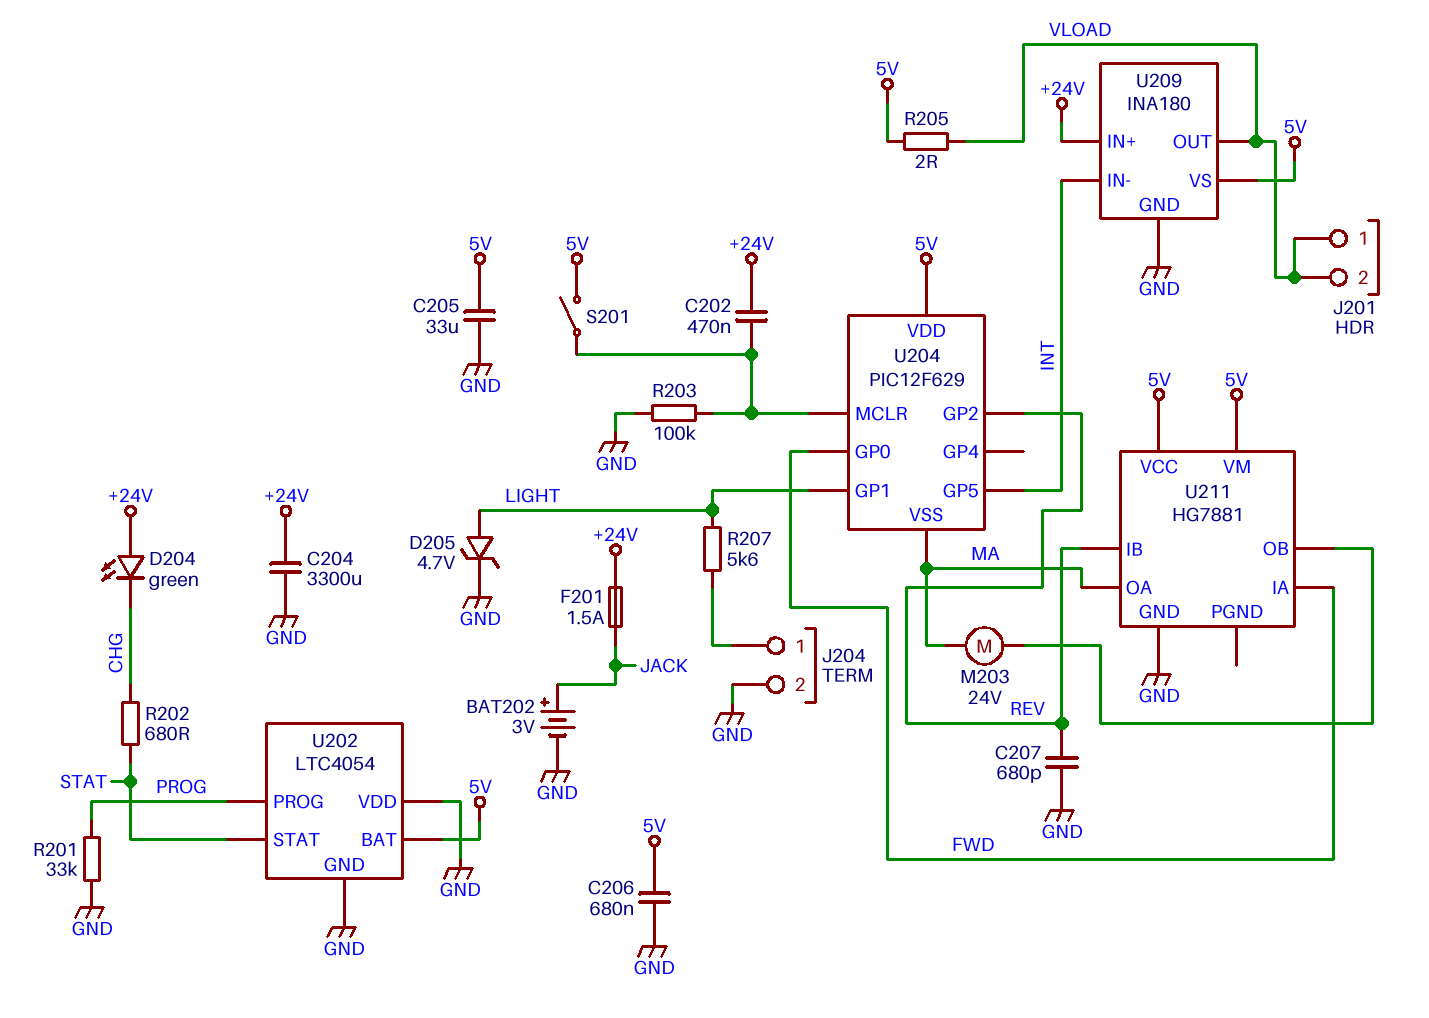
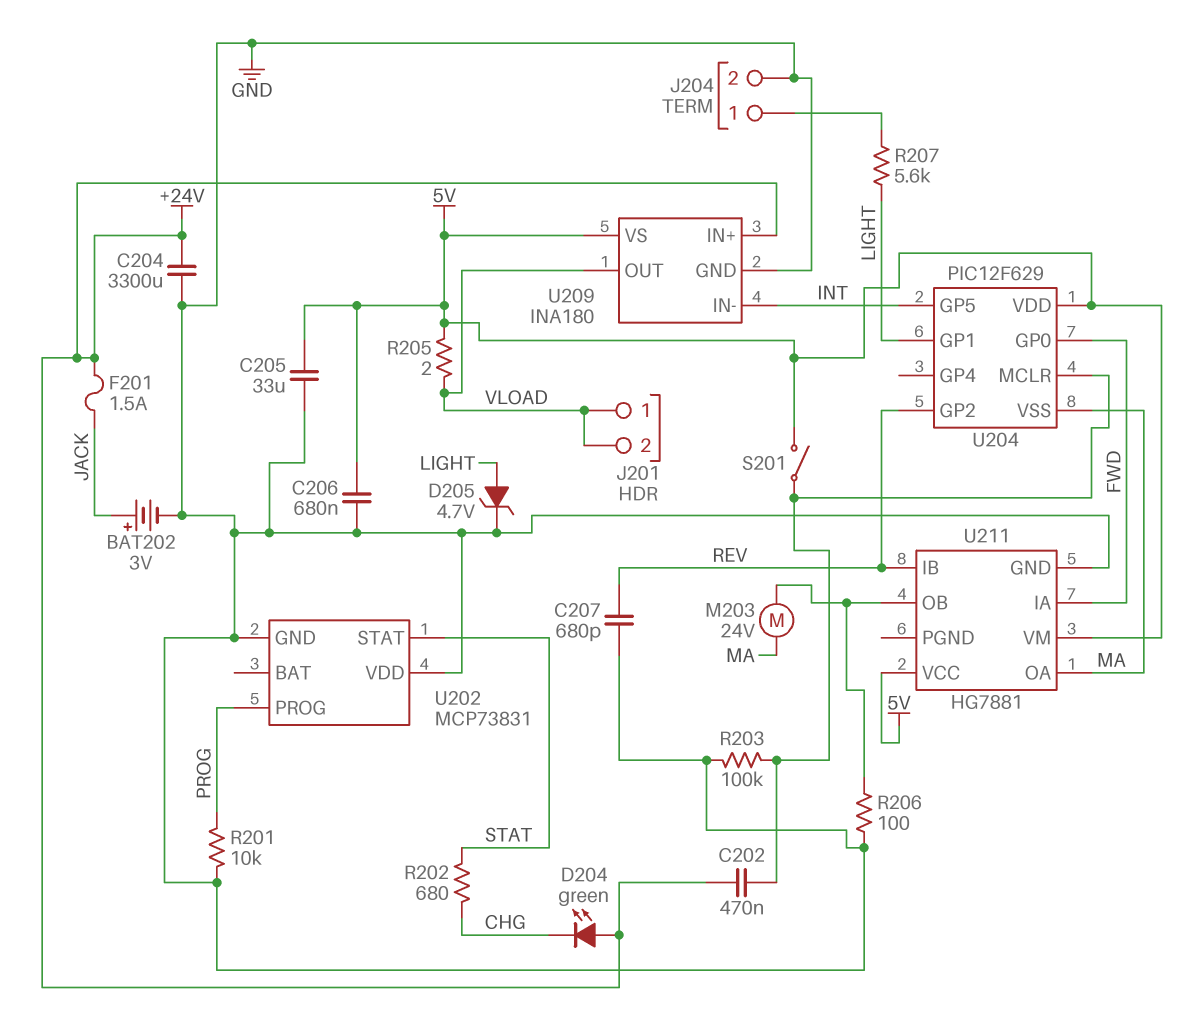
R201: 33k (GND, PROG) -> 10k (GND, PROG)
R206: none -> 100 (GND, U211/OB)
U202: LTC4054 -> MCP73831
U202 pin BAT: 5V -> none

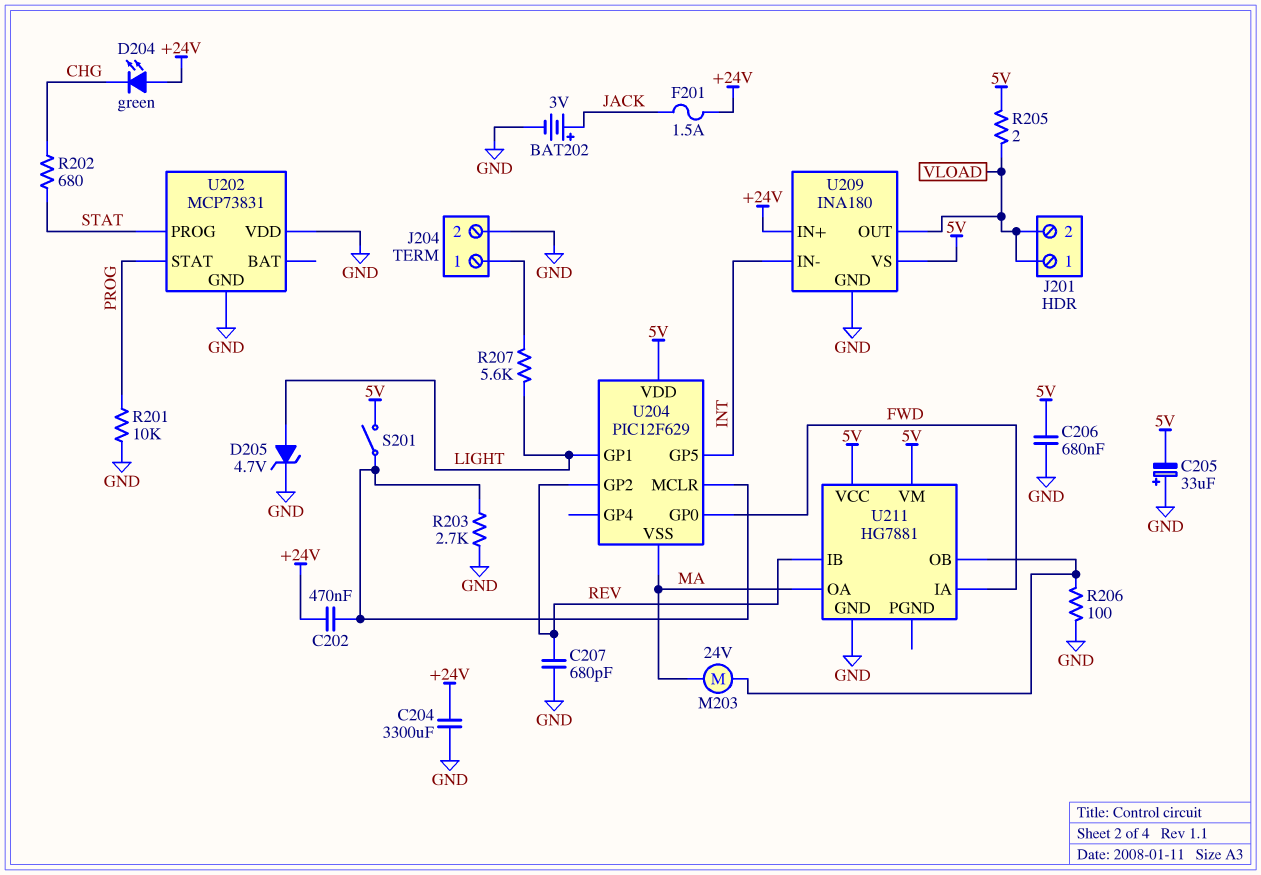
C205: 33uF (5V, GND) -> 33uF (plus GND, minus 5V)
R203: 100k (GND, U204/MCLR) -> 2.7k (GND, U204/MCLR)
U202 pin PROG: PROG -> STAT
U202 pin STAT: STAT -> PROG

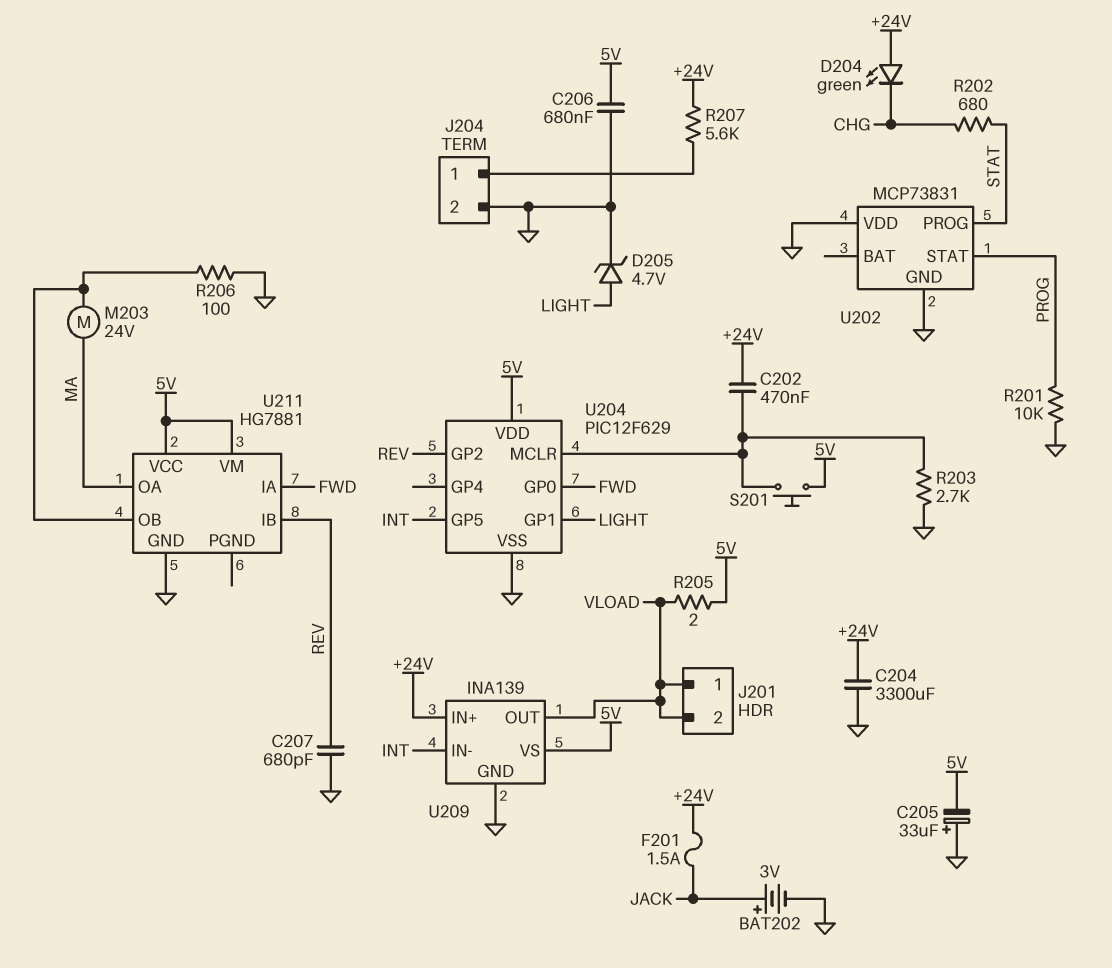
R207: 5.6k (J204/1, LIGHT) -> 5.6k (+24V, J204/1)
S201: switch (5V, U204/MCLR) -> button (5V, U204/MCLR)
U204 pin VSS: MA -> GND
U209: INA180 -> INA139

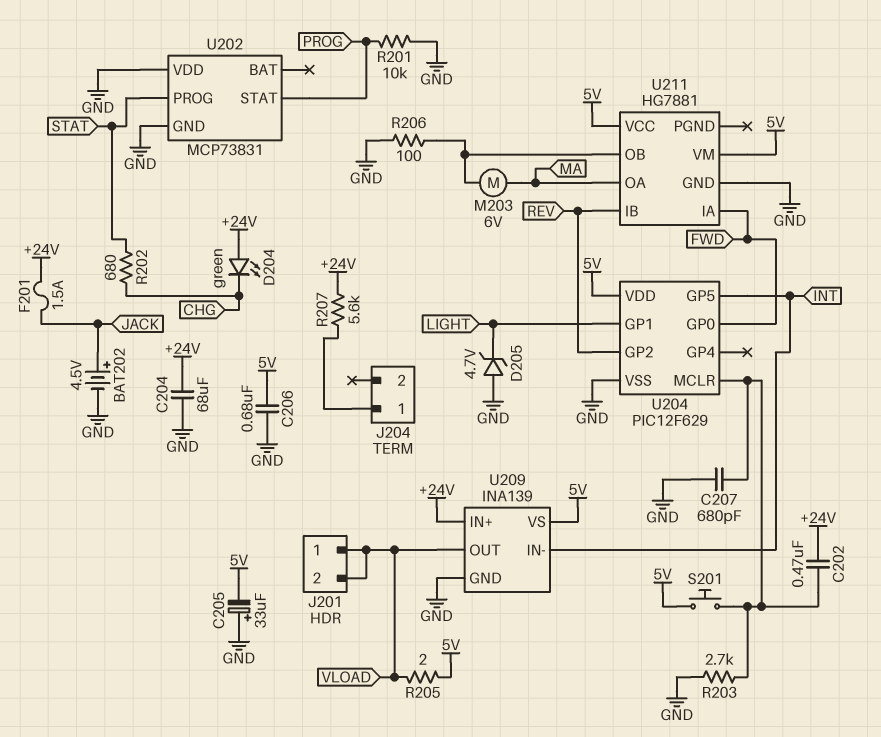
BAT202: 3V (plus JACK, minus GND) -> 4.5V (plus JACK, minus GND)
C204: 3300uF (+24V, GND) -> 68uF (+24V, GND)
C207: 680pF (GND, REV) -> 680pF (GND, U204/MCLR)
D205: zener 4.7V (A LIGHT, K GND) -> zener 4.7V (A GND, K LIGHT)
J204 pin 2: GND -> none
M203: motor 24V (MA, U211/OB) -> motor 6V (MA, U211/OB)

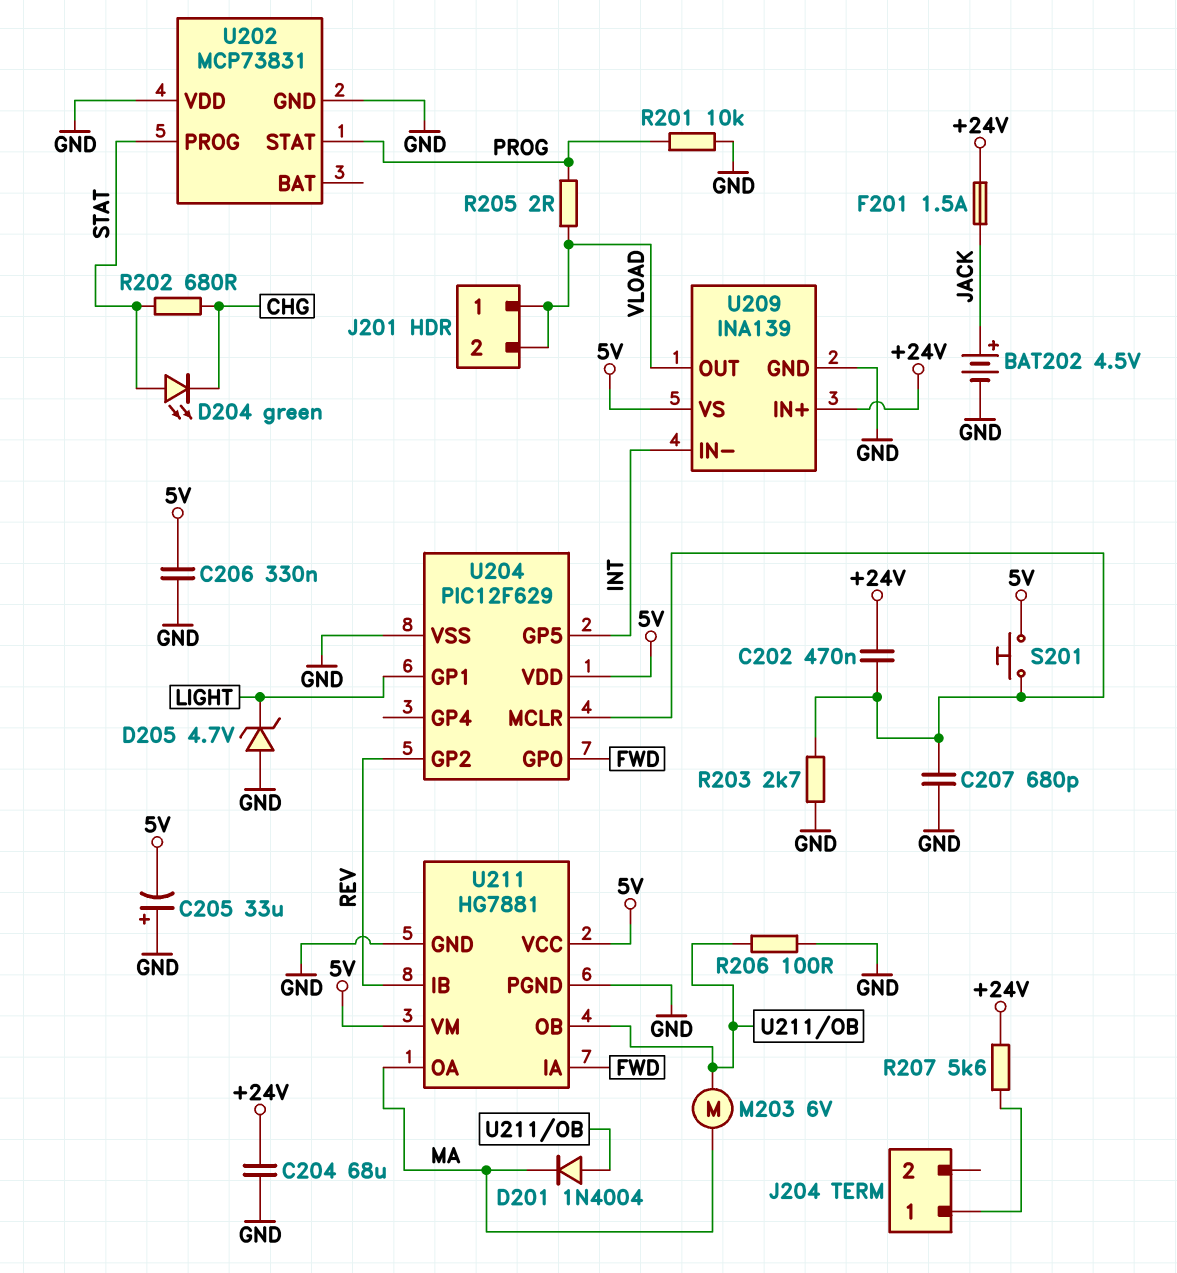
C206: 680nF (5V, GND) -> 330nF (5V, GND)
D201: none -> diode 1N4004 (A U211/OB, K MA)
D204: LED green (A +24V, K CHG) -> LED green (A STAT, K CHG)
R205: 2 (5V, VLOAD) -> 2 (PROG, VLOAD)
U211 pin PGND: none -> GND

